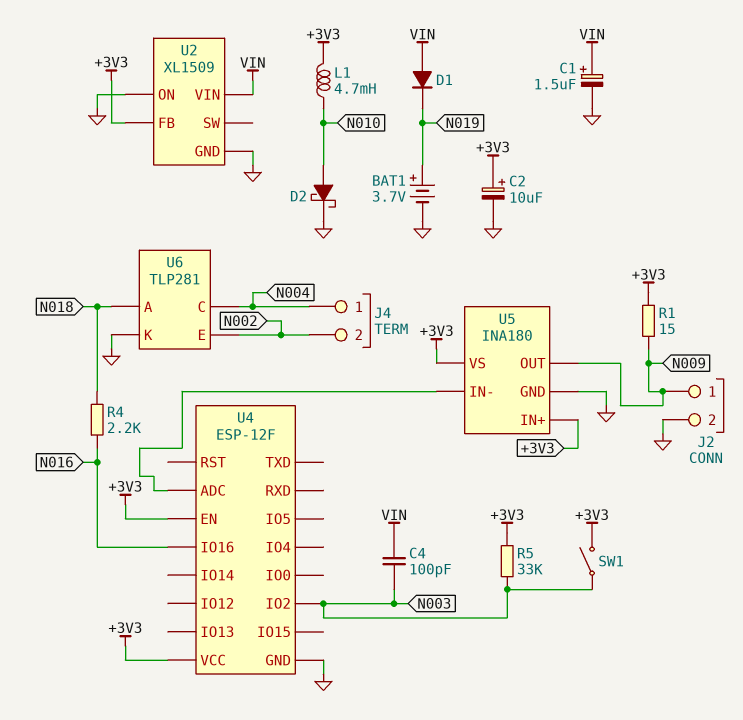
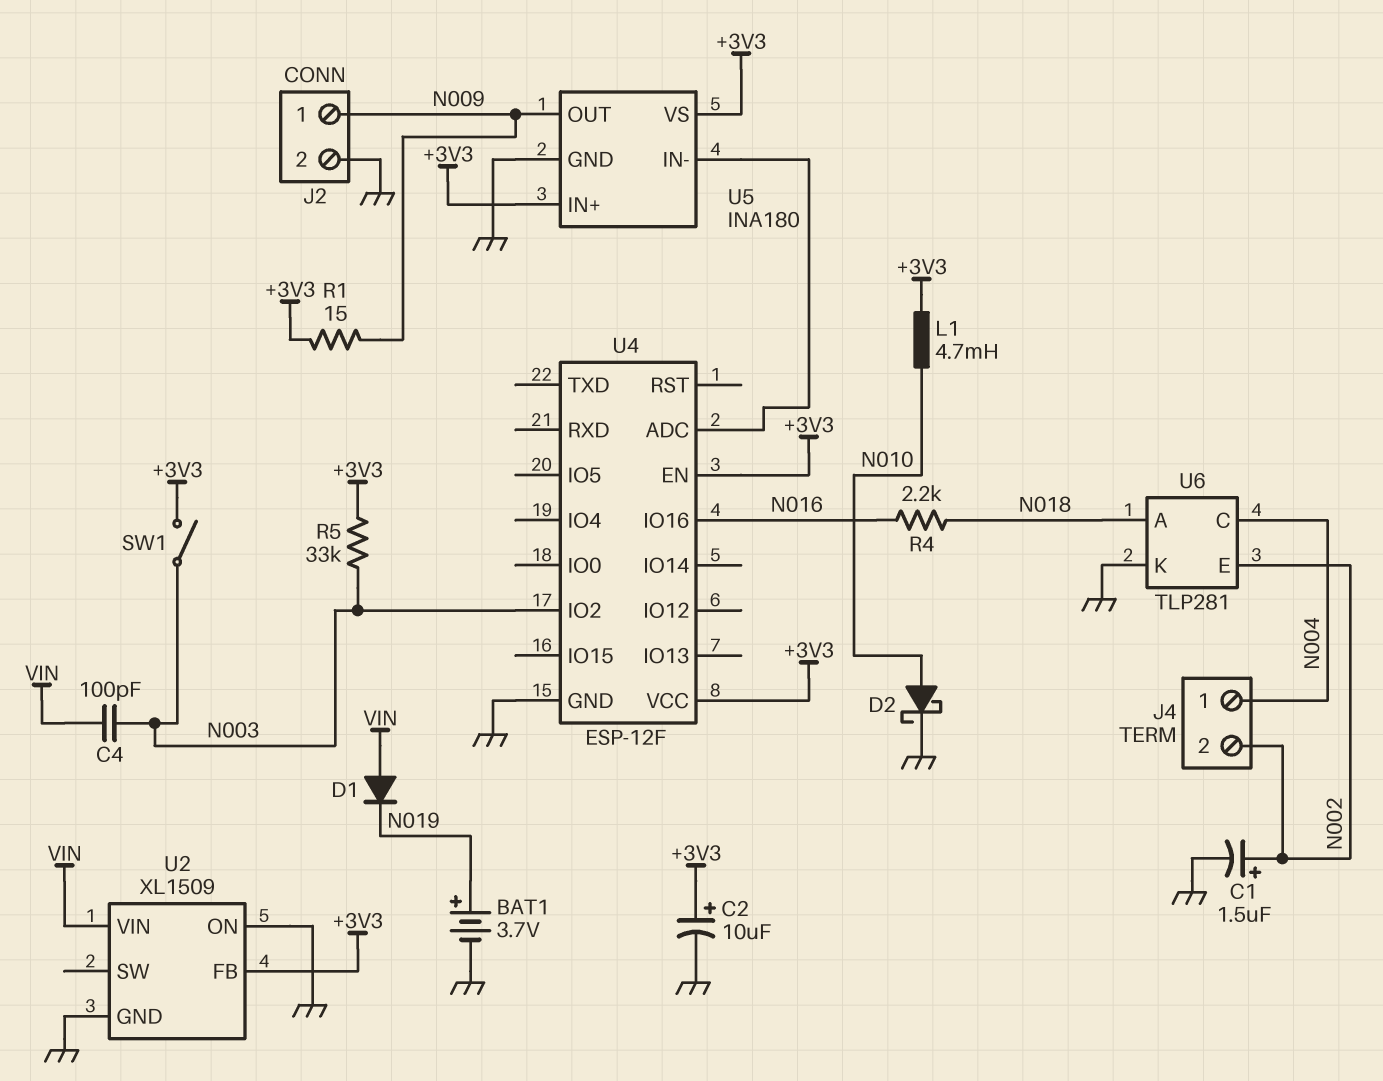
C1: 1.5uF (plus VIN, minus GND) -> 1.5uF (plus N002, minus GND)

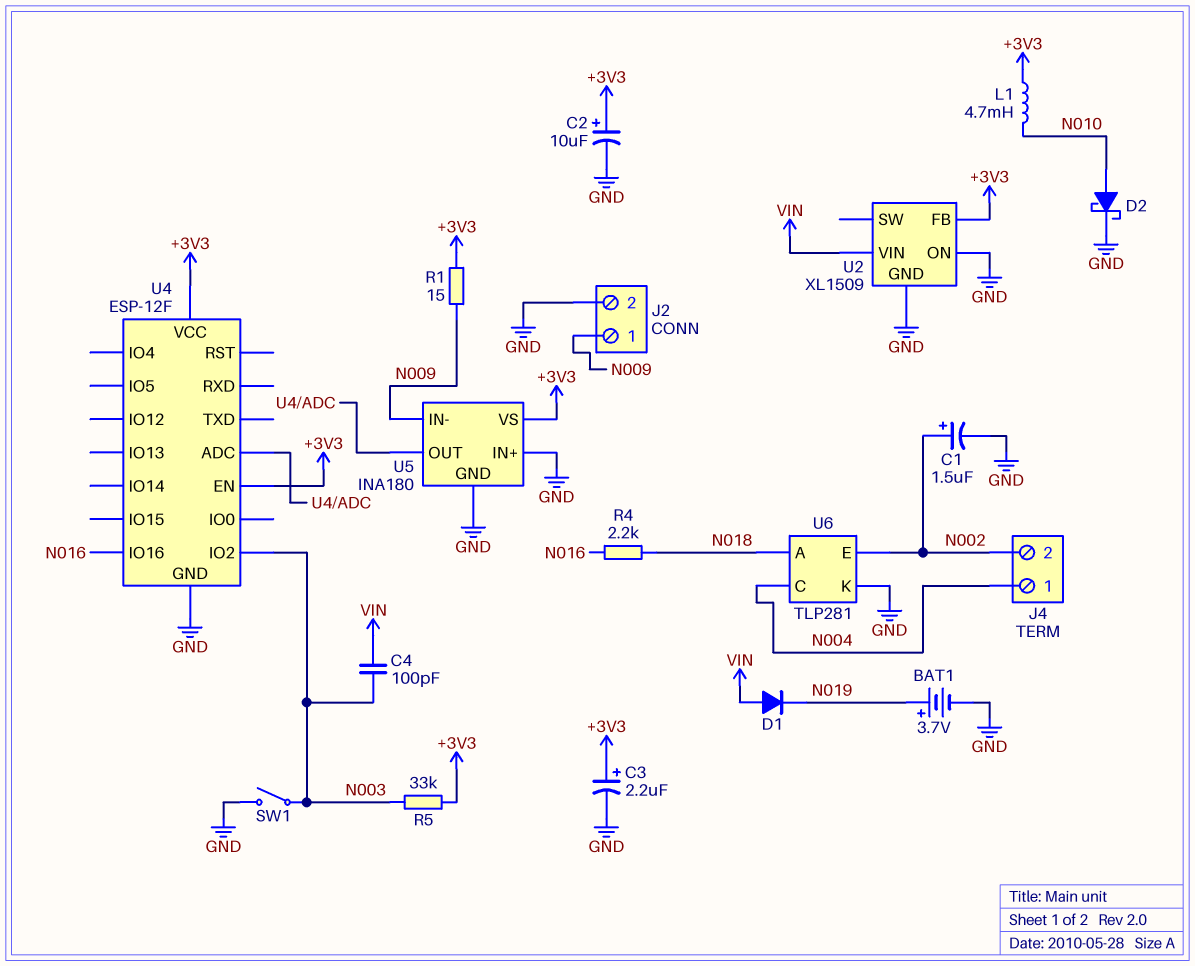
C3: none -> 2.2uF (plus +3V3, minus GND)
SW1: switch (+3V3, N003) -> switch (GND, N003)
U5 pin IN+: +3V3 -> GND
U5 pin IN-: U4/ADC -> N009
U5 pin OUT: N009 -> U4/ADC

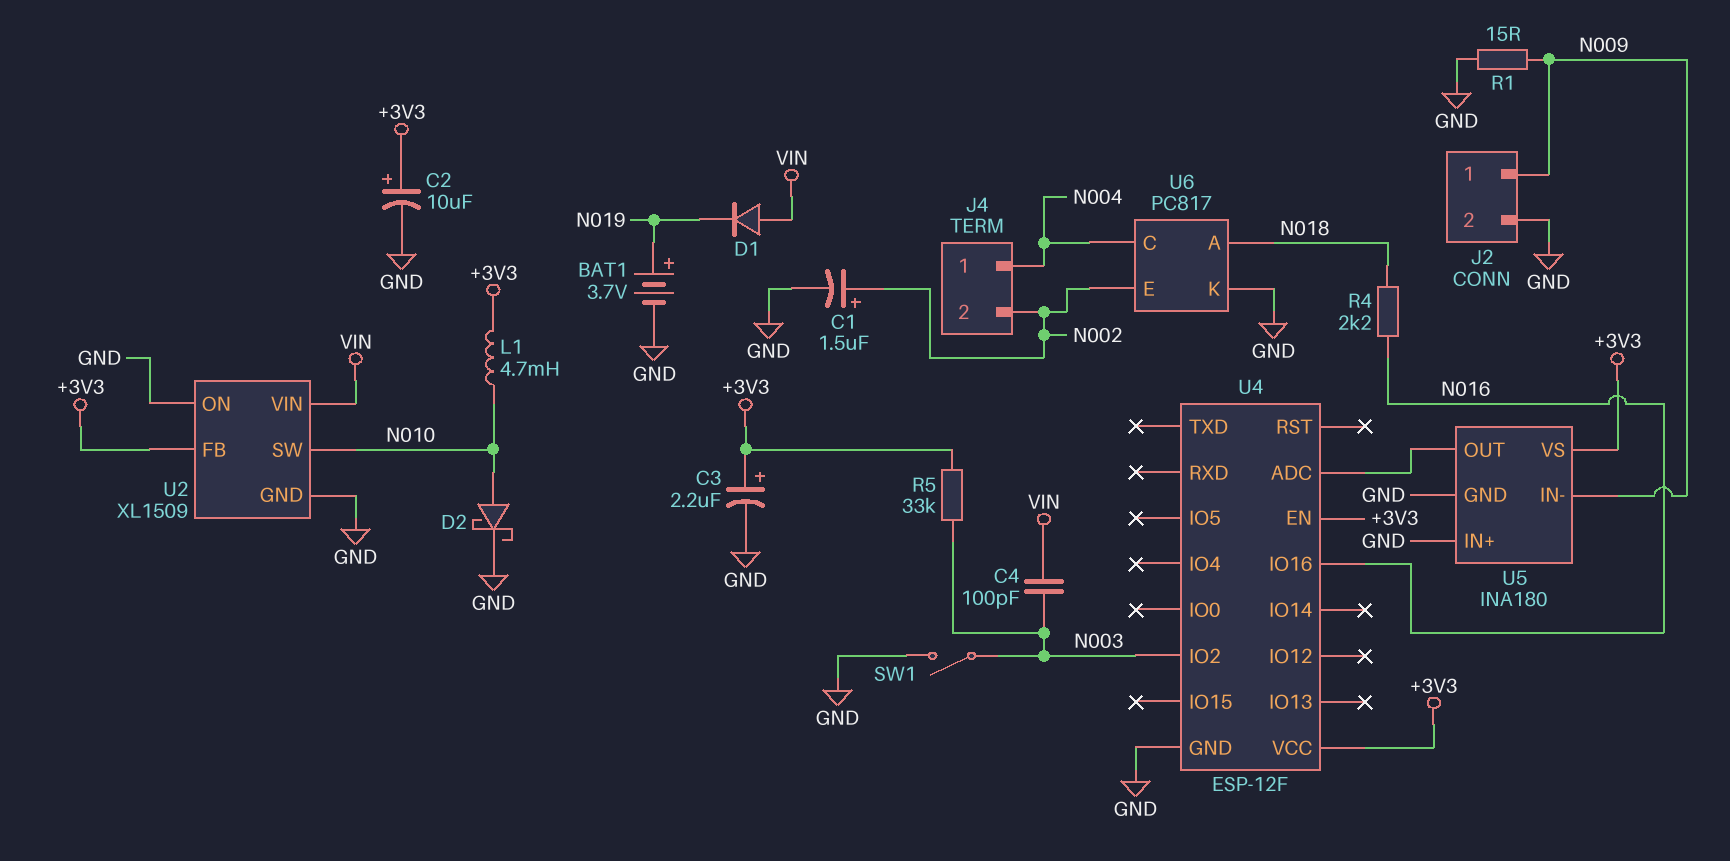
R1: 15 (+3V3, N009) -> 15 (GND, N009)
U2 pin SW: none -> N010
U6: TLP281 -> PC817

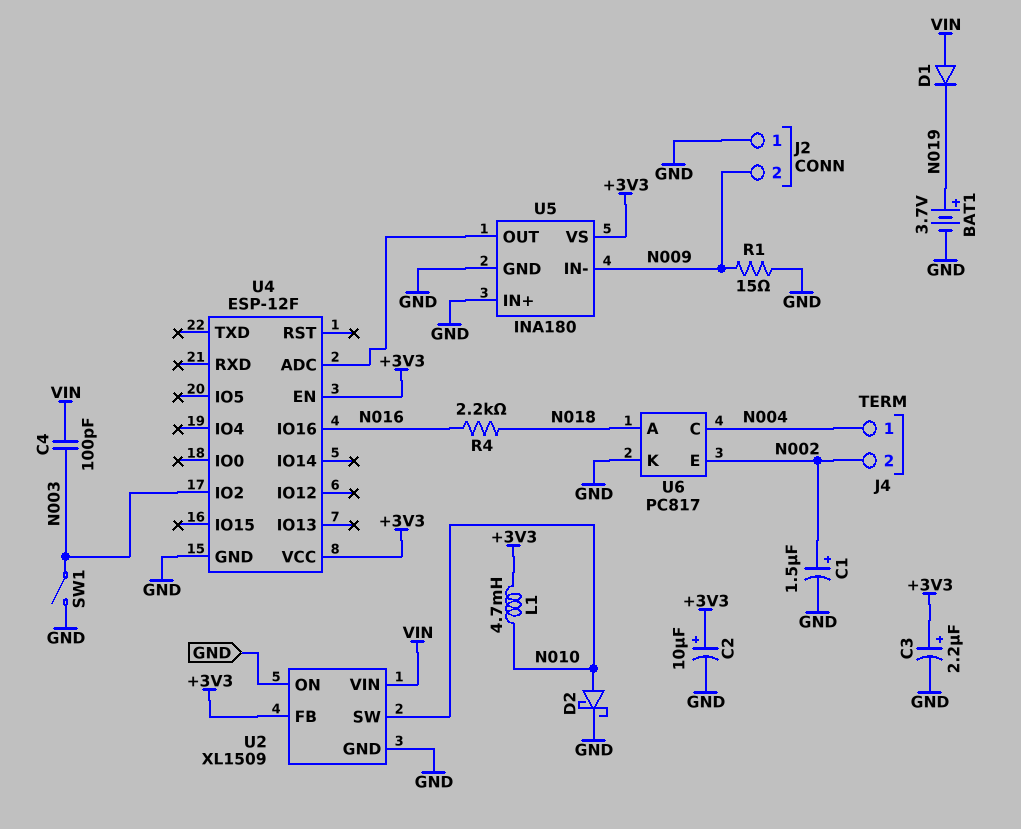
J2 pin 1: N009 -> GND
J2 pin 2: GND -> N009
R5: 33k (+3V3, N003) -> none

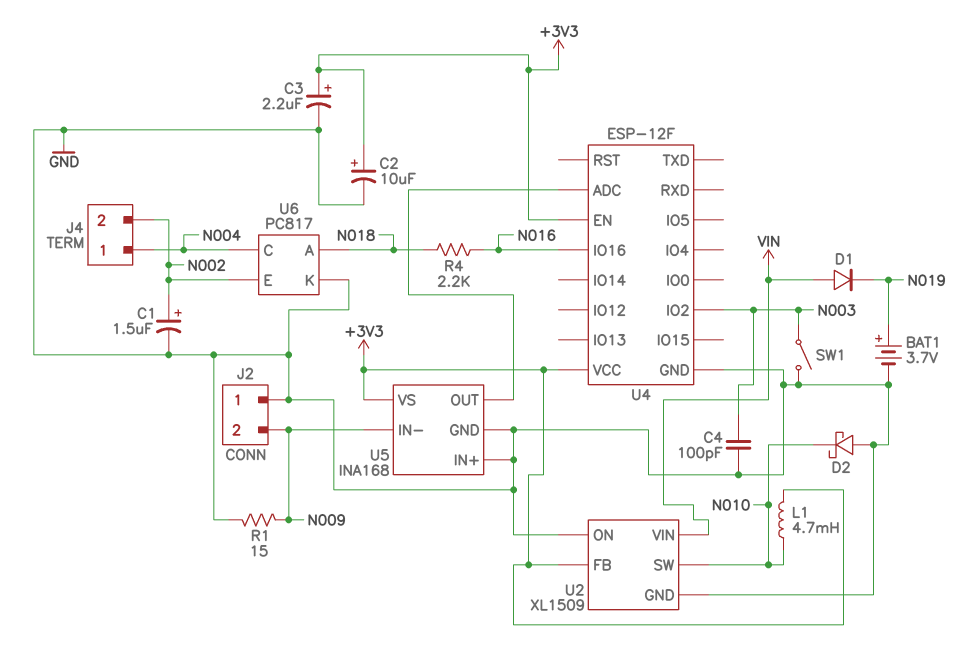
C4: 100pF (N003, VIN) -> 100pF (GND, N003)
D2: schottky (A N010, K GND) -> schottky (A GND, K N010)
U5: INA180 -> INA168

